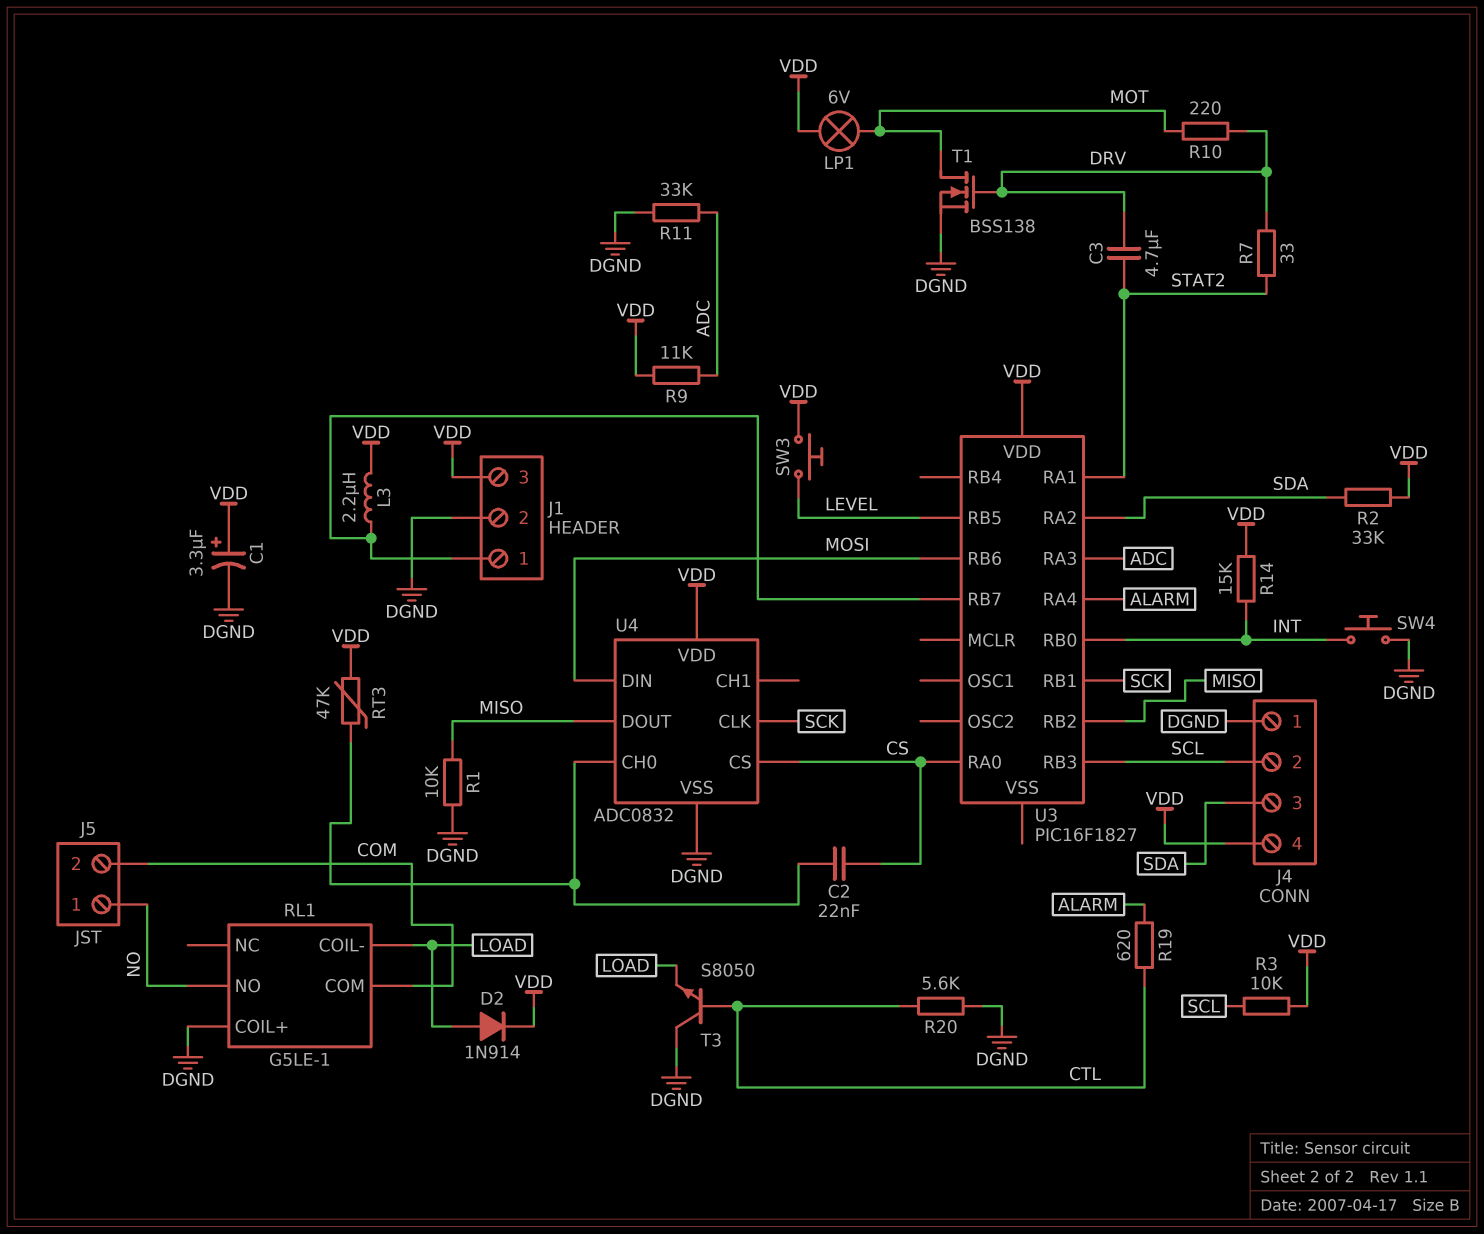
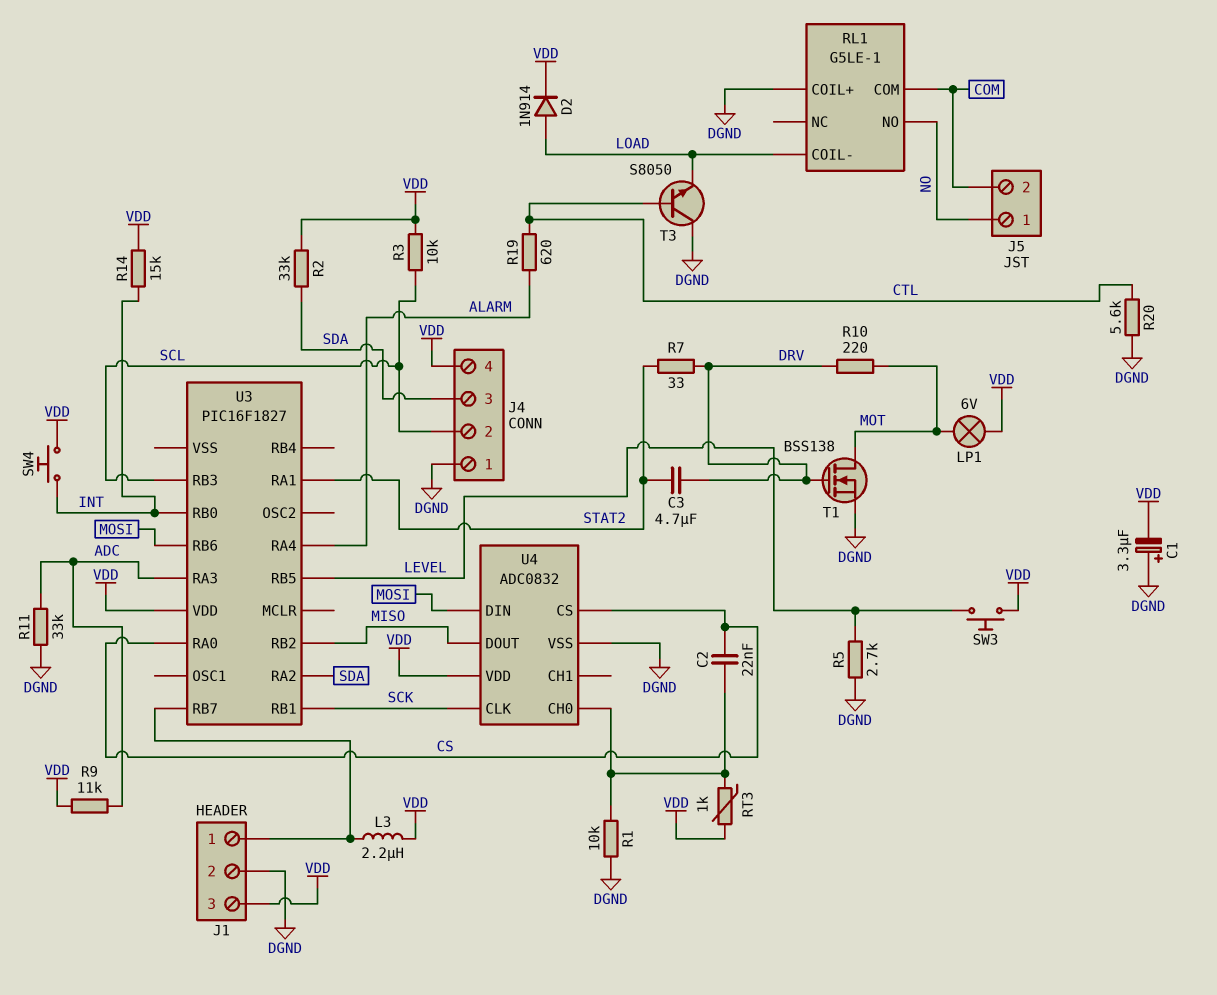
C1: 3.3uF (plus VDD, minus DGND) -> 3.3uF (plus DGND, minus VDD)
R1: 10k (DGND, MISO) -> 10k (DGND, U4/CH0)
R5: none -> 2.7k (DGND, LEVEL)
RT3: 47k (U4/CH0, VDD) -> 1k (U4/CH0, VDD)
SW4: button (DGND, INT) -> button (INT, VDD)

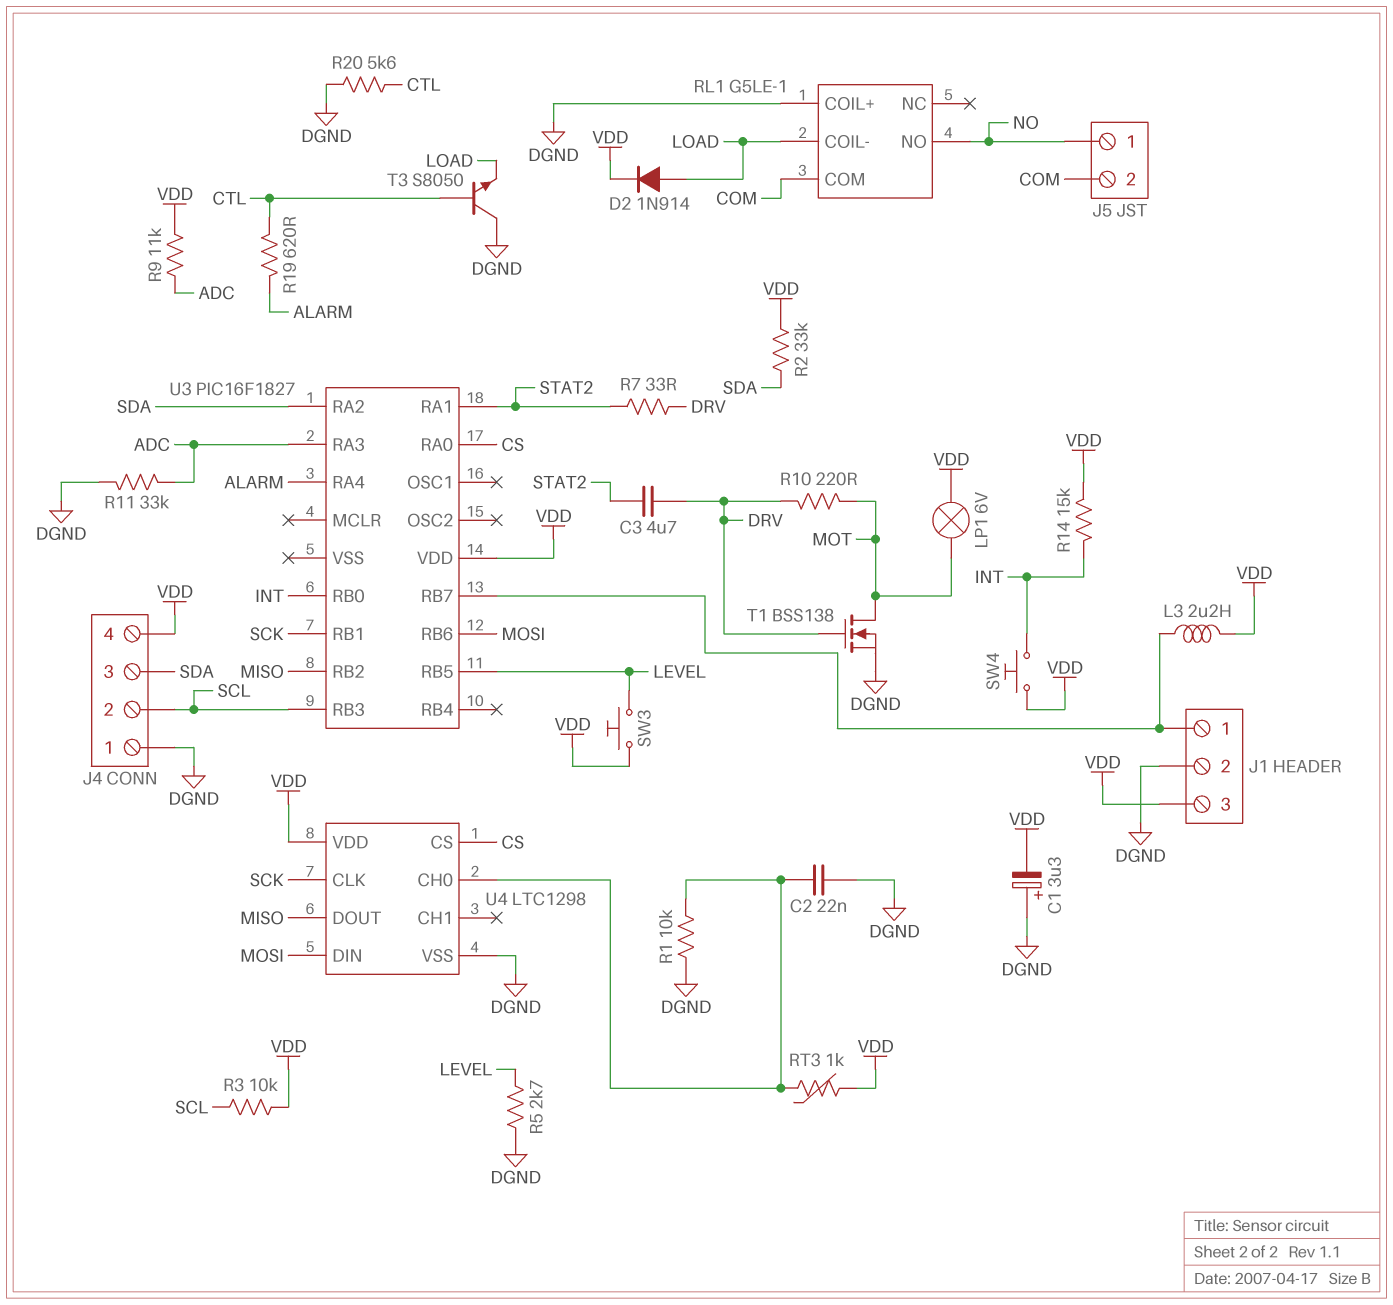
C2: 22nF (CS, U4/CH0) -> 22nF (DGND, U4/CH0)
U4: ADC0832 -> LTC1298

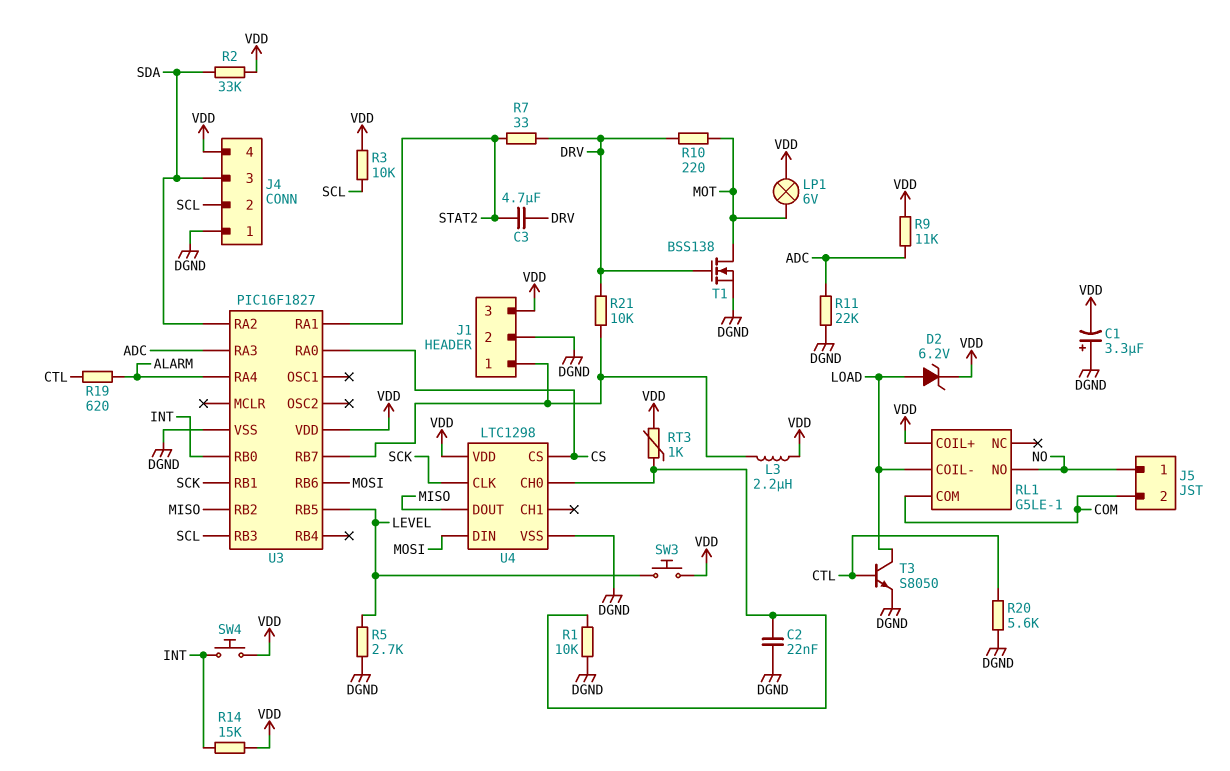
D2: diode 1N914 (A LOAD, K VDD) -> zener 6.2V (A LOAD, K VDD)
R11: 33k (ADC, DGND) -> 22k (ADC, DGND)
R21: none -> 10k (DRV, J1/1)
RL1 pin COIL+: DGND -> VDD
T3: NPN S8050 (B CTL, C DGND, E LOAD) -> NPN S8050 (B CTL, C LOAD, E DGND)
U3 pin VSS: none -> DGND

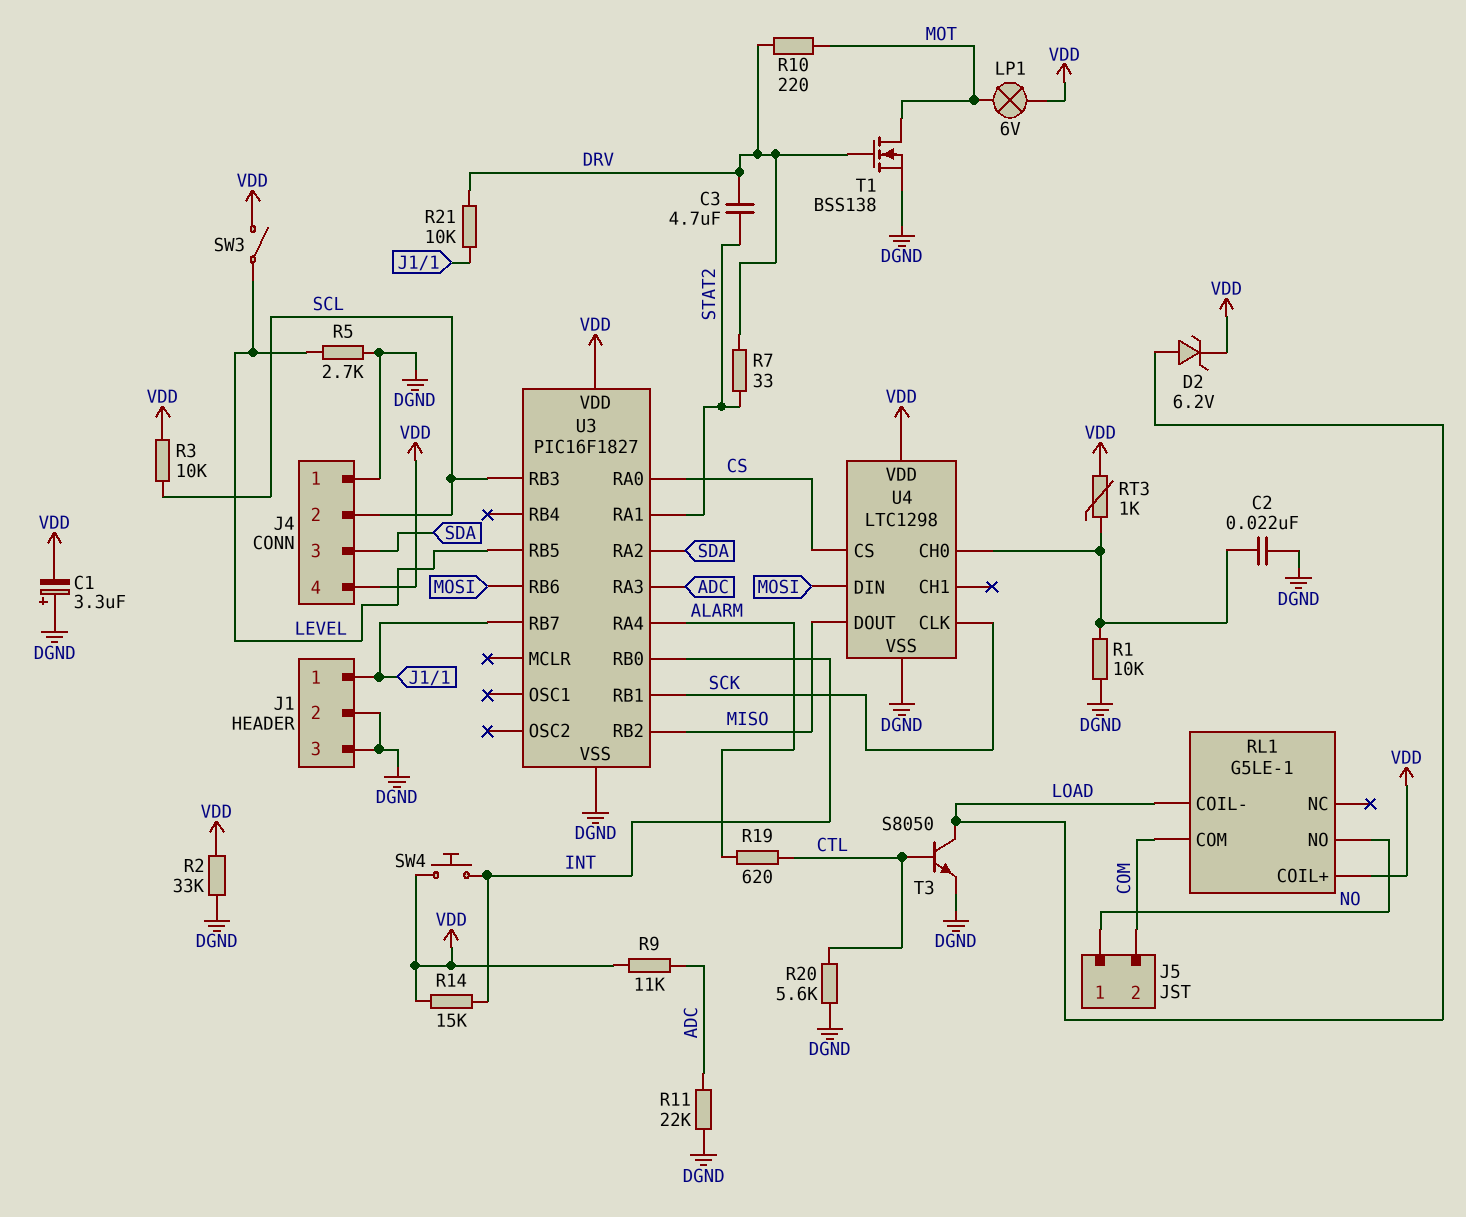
J1 pin 3: VDD -> DGND
L3: 2.2uH (J1/1, VDD) -> none
R2: 33k (SDA, VDD) -> 33k (DGND, VDD)
SW3: button (LEVEL, VDD) -> switch (LEVEL, VDD)

